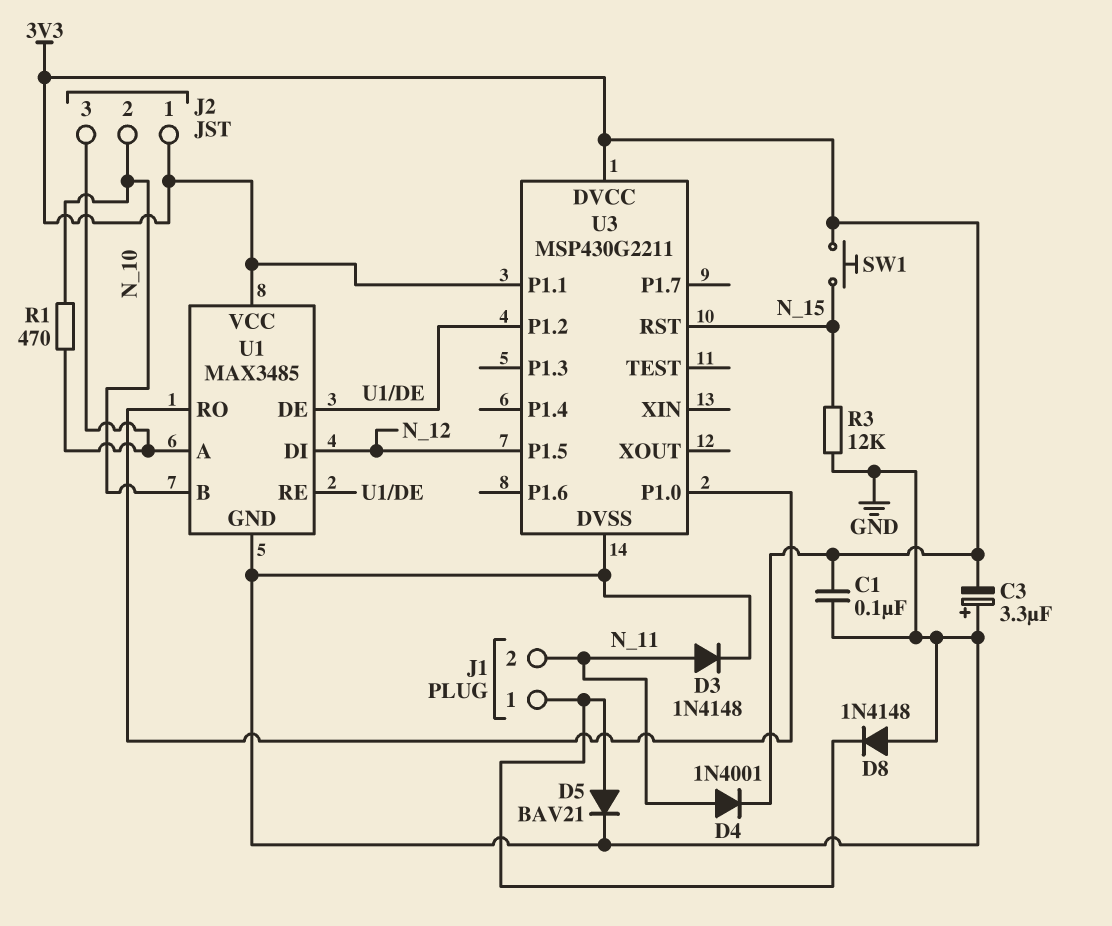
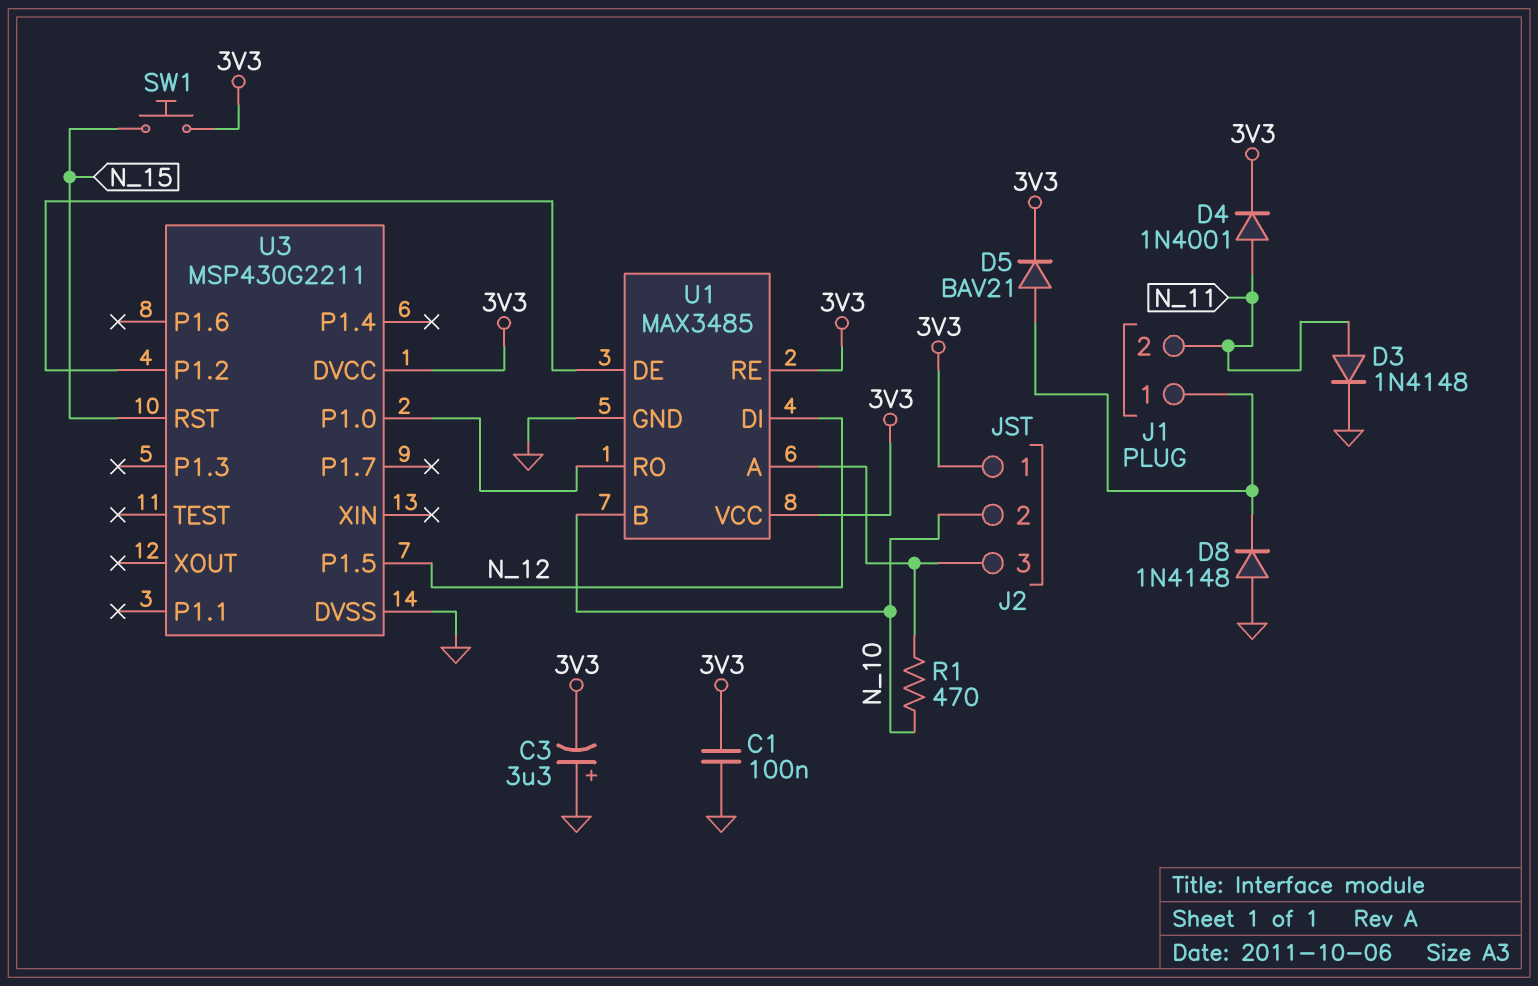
D5: diode BAV21 (A J1/1, K GND) -> diode BAV21 (A J1/1, K 3V3)
R3: 12k (GND, N_15) -> none
U1 pin RE: U1/DE -> 3V3
U3 pin P1.1: 3V3 -> none

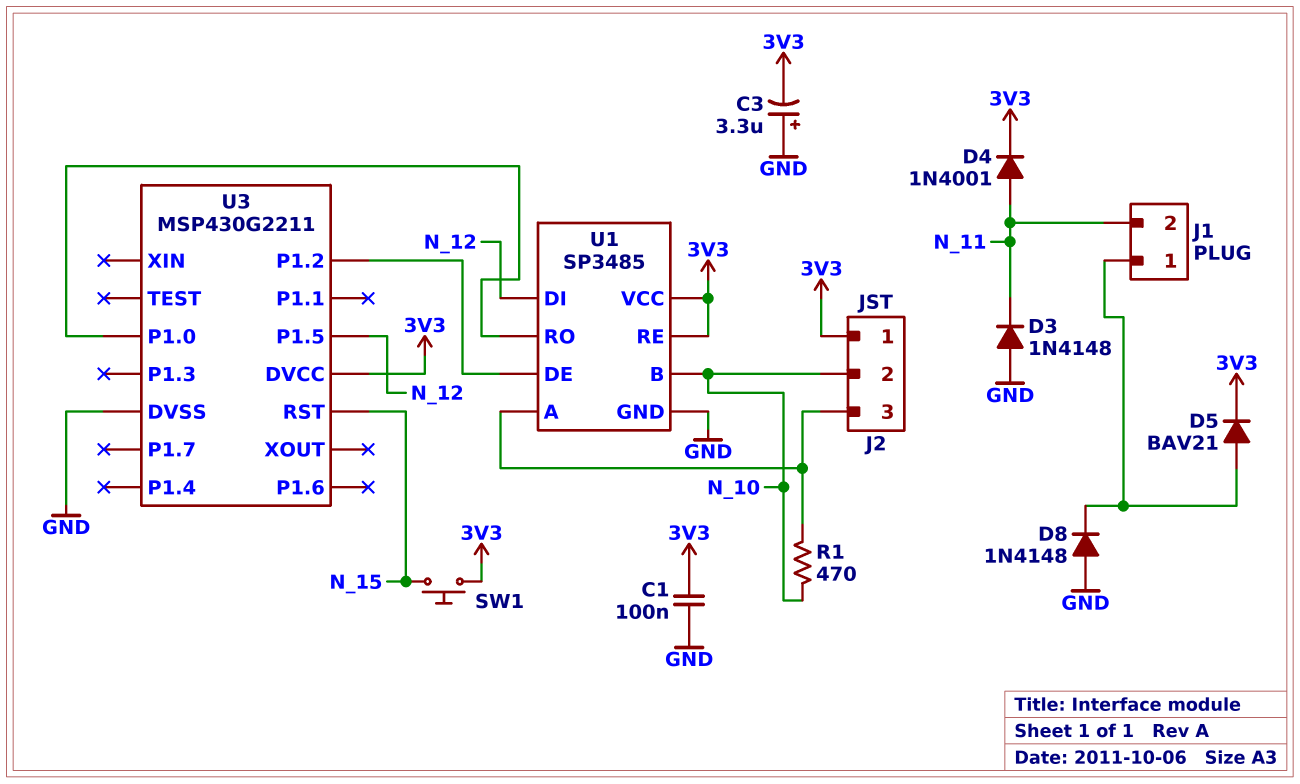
D3: diode 1N4148 (A N_11, K GND) -> diode 1N4148 (A GND, K N_11)
U1: MAX3485 -> SP3485

